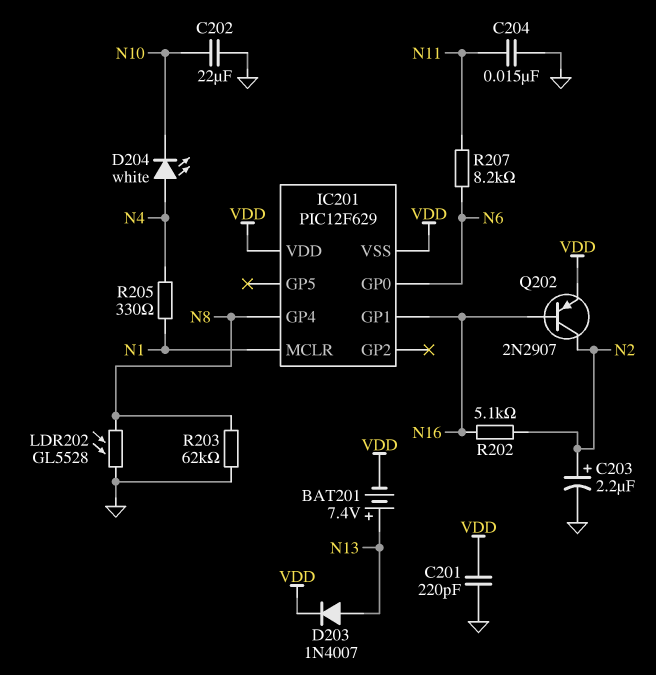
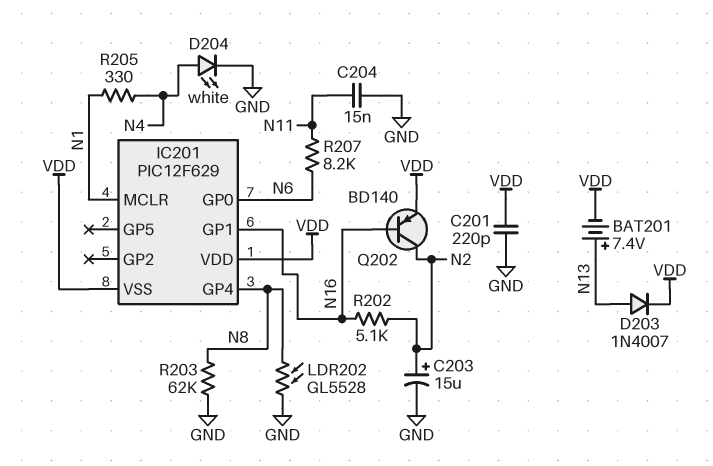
C202: 22uF (GND, N10) -> none
C203: 2.2uF (plus N2, minus GND) -> 15uF (plus N2, minus GND)
D204: LED white (A N4, K N10) -> LED white (A N4, K GND)
Q202: PNP 2N2907 (B N16, C N2, E VDD) -> PNP BD140 (B N16, C N2, E VDD)

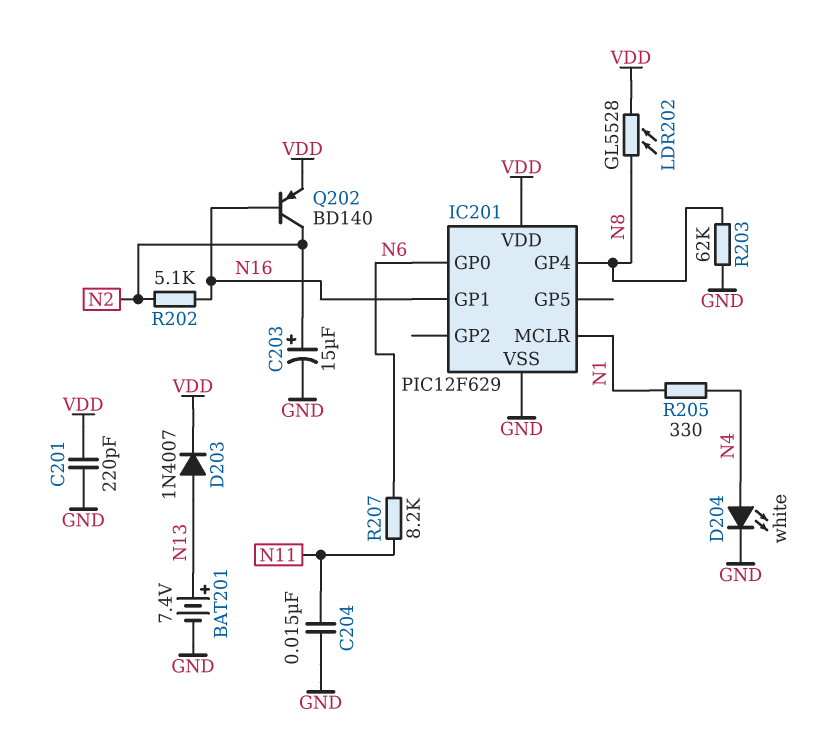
BAT201: 7.4V (plus N13, minus VDD) -> 7.4V (plus N13, minus GND)
IC201 pin VSS: VDD -> GND
LDR202: GL5528 (GND, N8) -> GL5528 (N8, VDD)

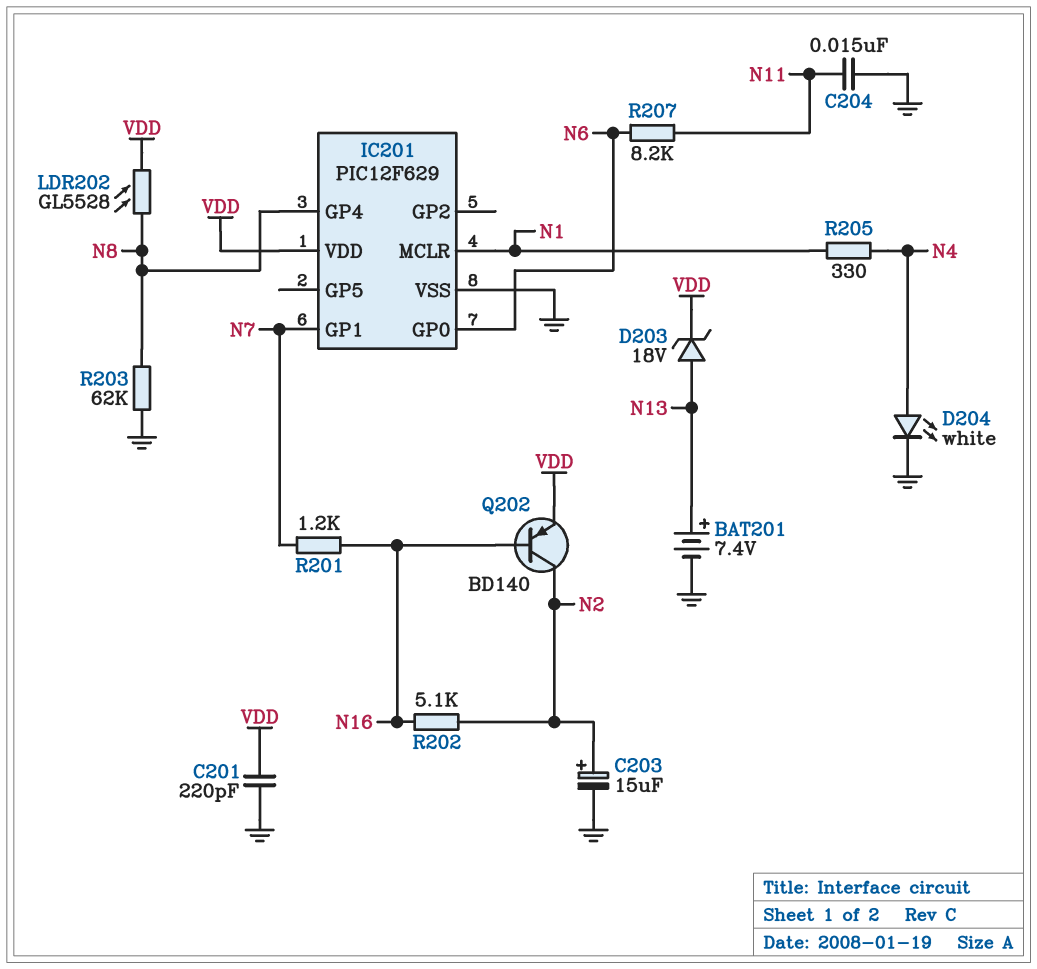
D203: diode 1N4007 (A N13, K VDD) -> zener 18V (A N13, K VDD)
IC201 pin GP1: N16 -> N7
R201: none -> 1.2k (N7, N16)

